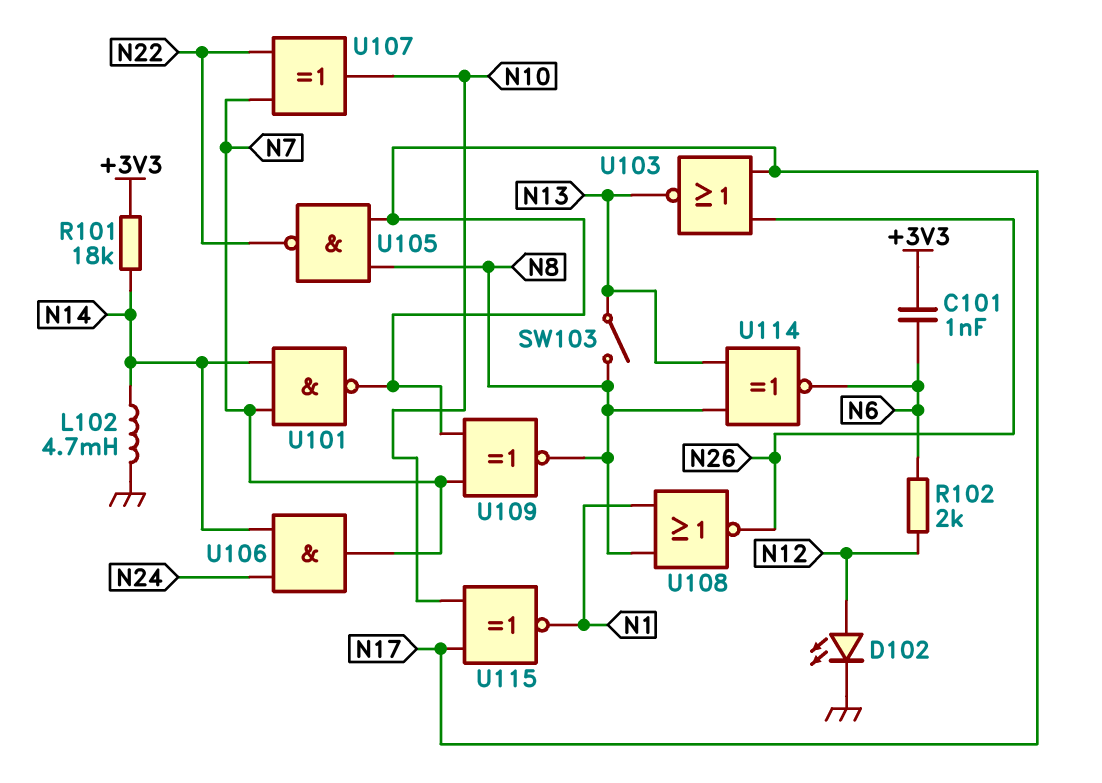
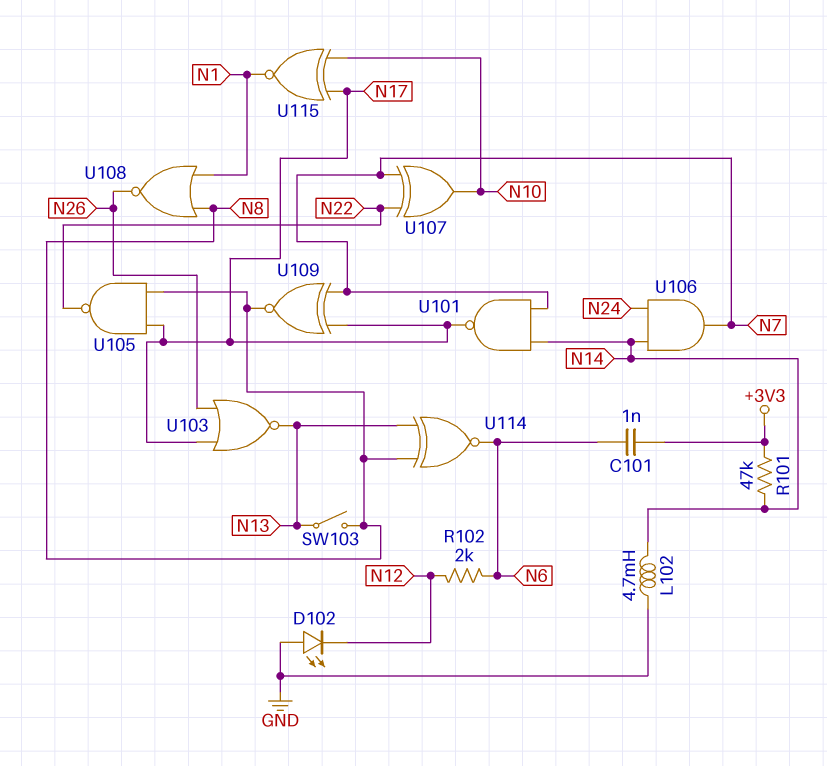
D102: LED (A N12, K GND) -> LED (A GND, K N12)
R101: 18k (+3V3, N14) -> 47k (+3V3, N14)

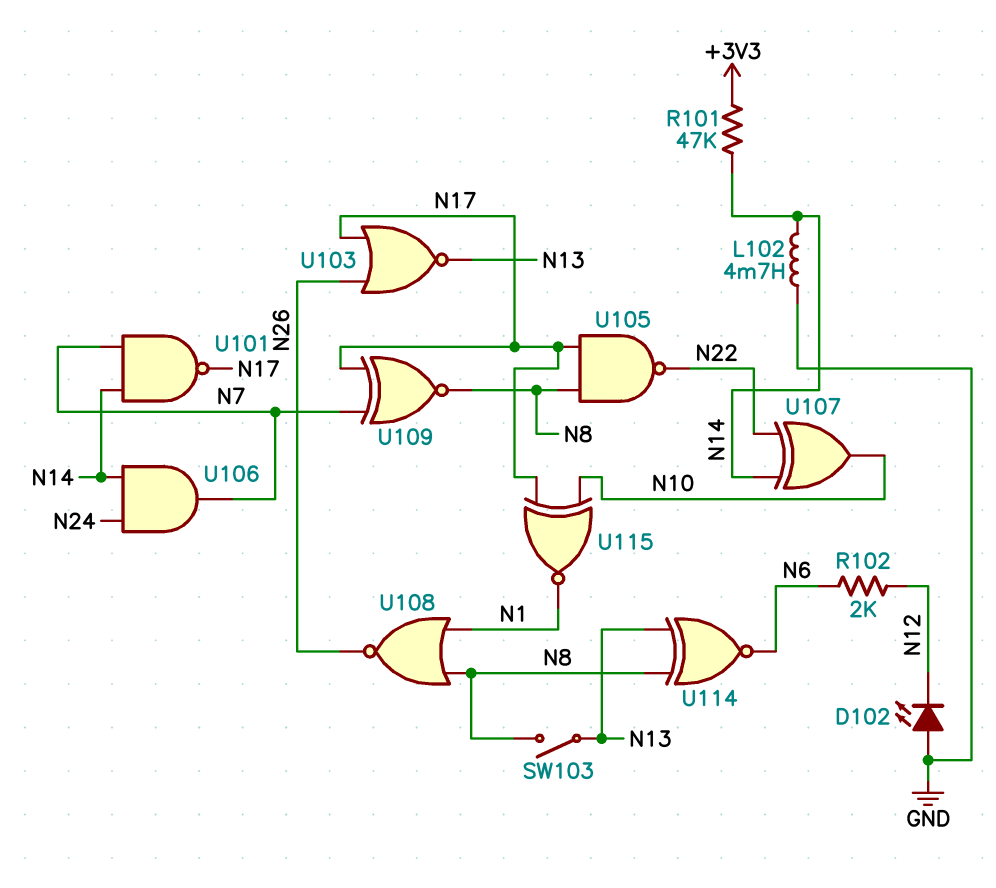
C101: 1nF (+3V3, N6) -> none
U107: XOR (in N7, in N22, out N10) -> XOR (in N14, in N22, out N10)

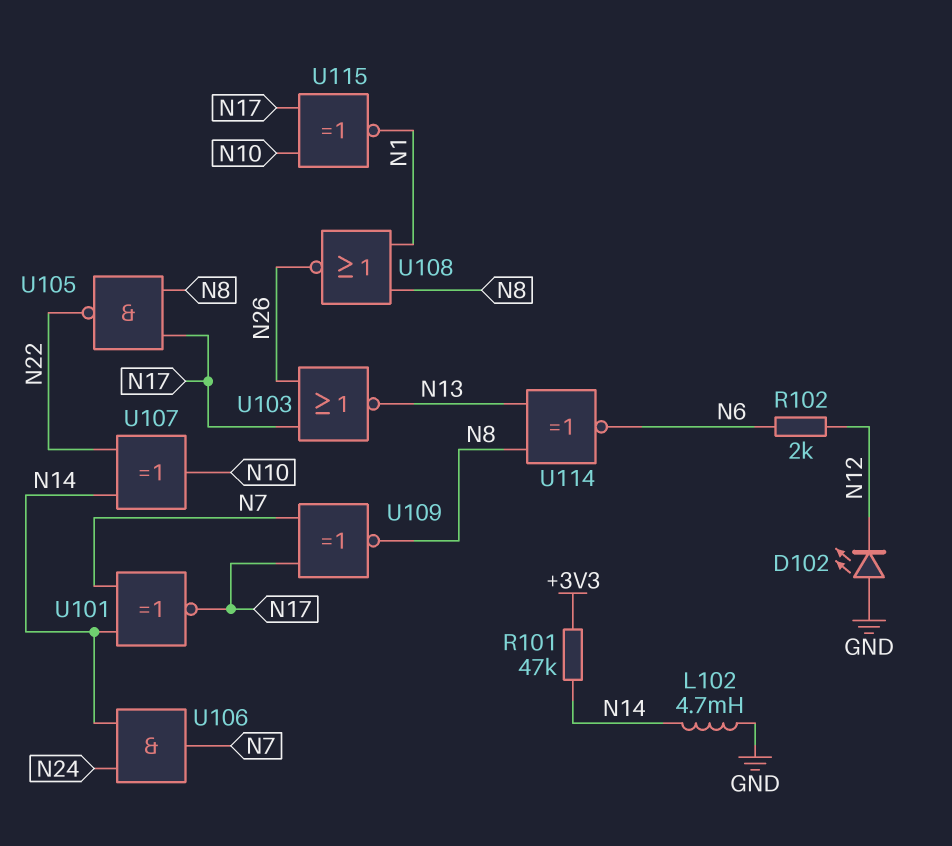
SW103: switch (N8, N13) -> none
U101: NAND (in N7, in N14, out N17) -> XNOR (in N7, in N14, out N17)

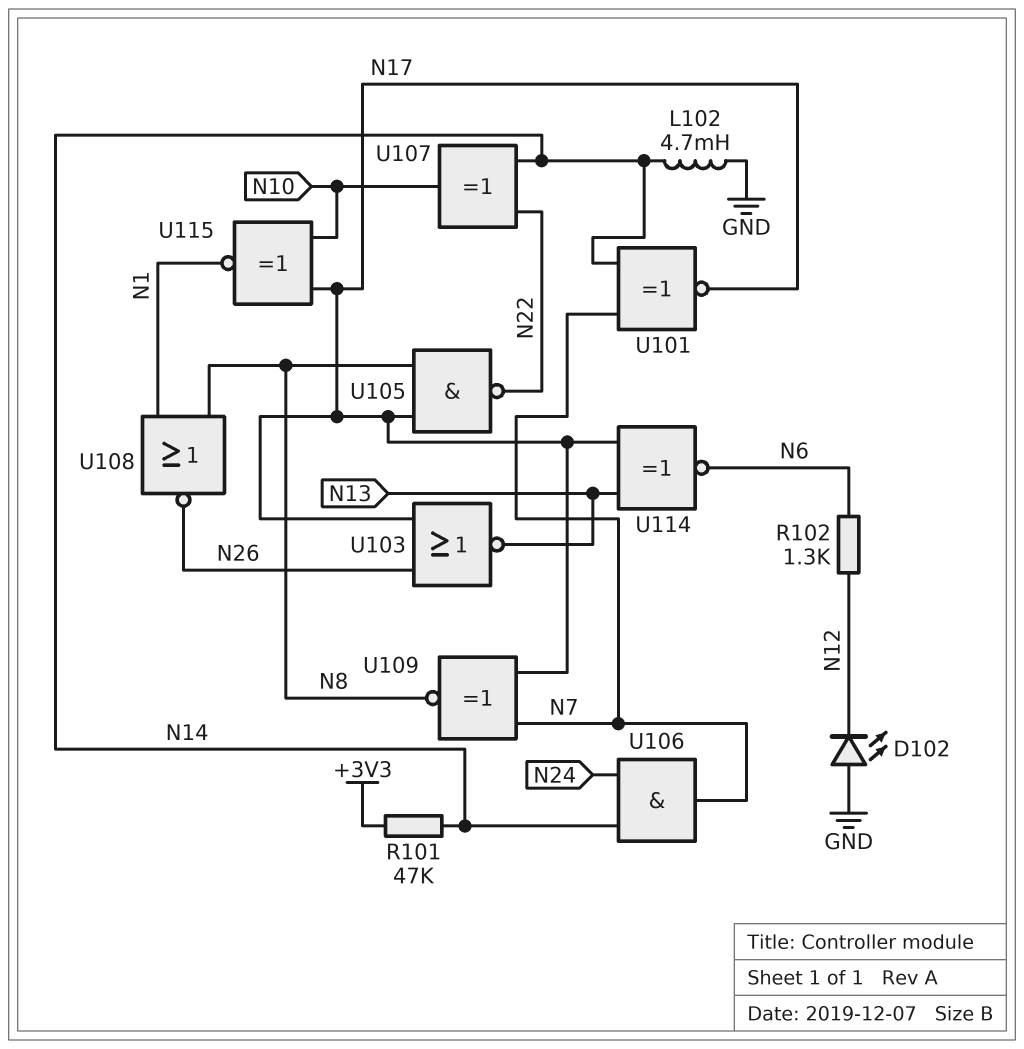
R102: 2k (N6, N12) -> 1.3k (N6, N12)
U114: XNOR (in N8, in N13, out N6) -> XNOR (in N13, in N17, out N6)

